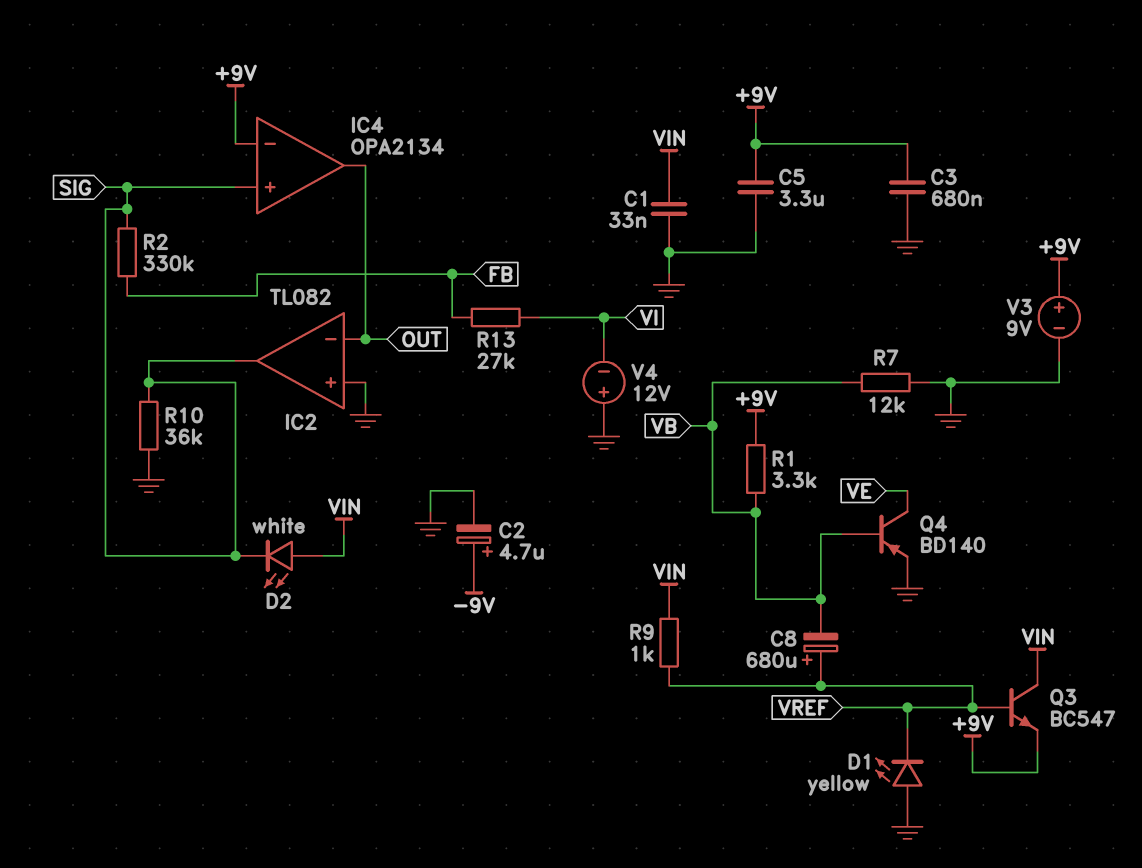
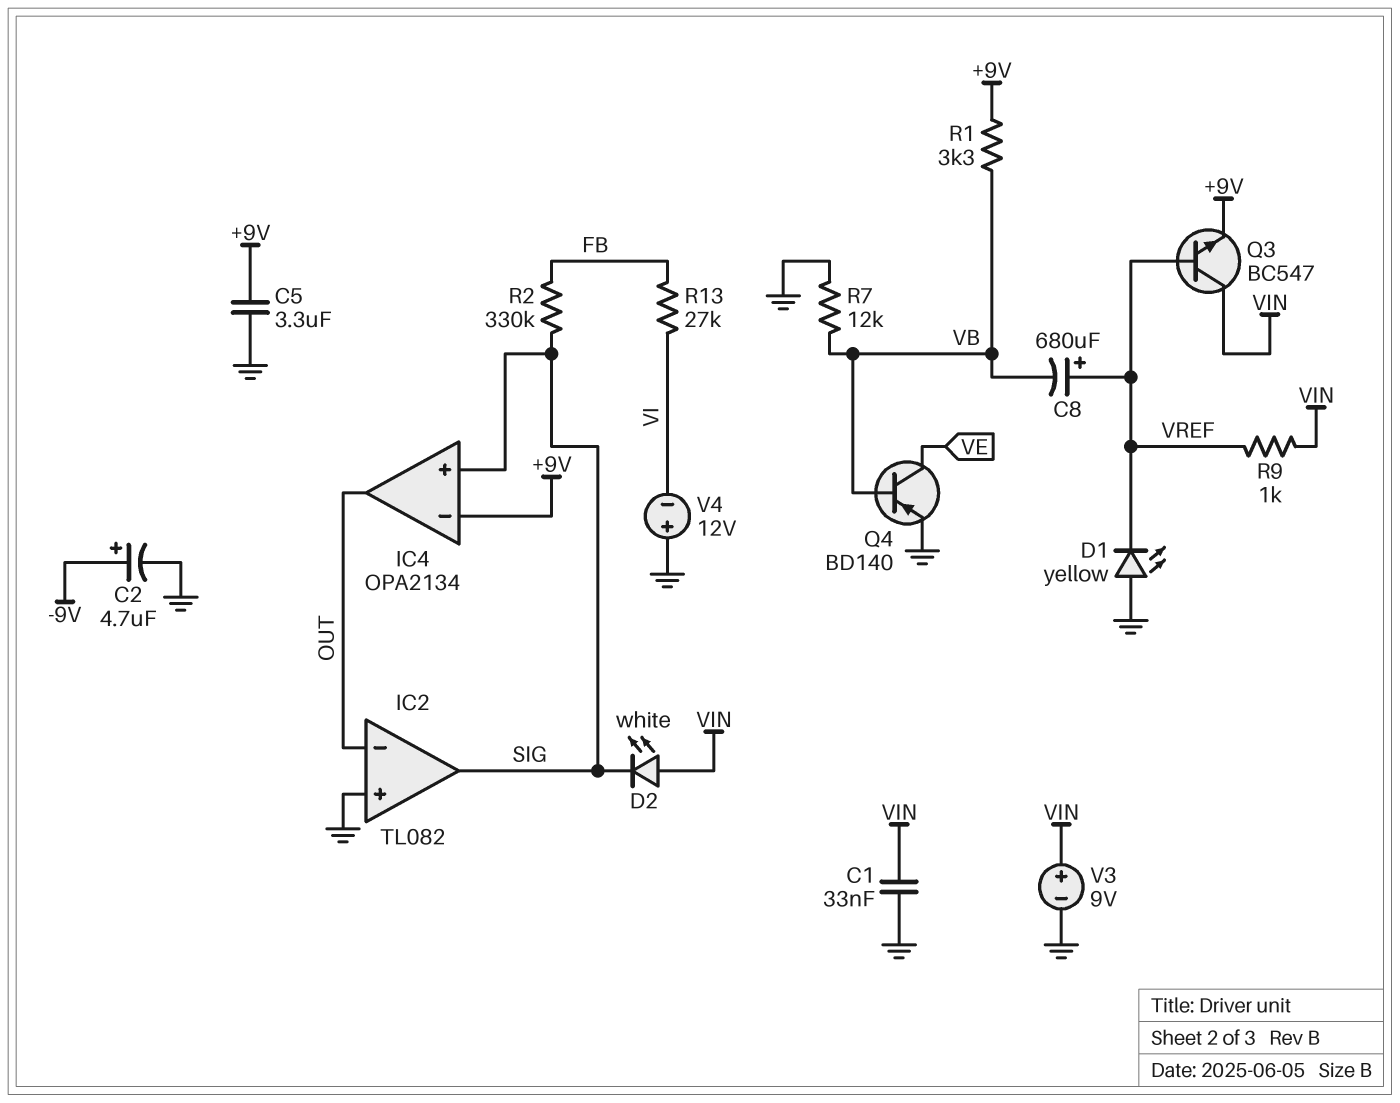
C3: 680nF (+9V, GND) -> none
R10: 36k (GND, SIG) -> none
V3: 9V (plus +9V, minus GND) -> 9V (plus VIN, minus GND)

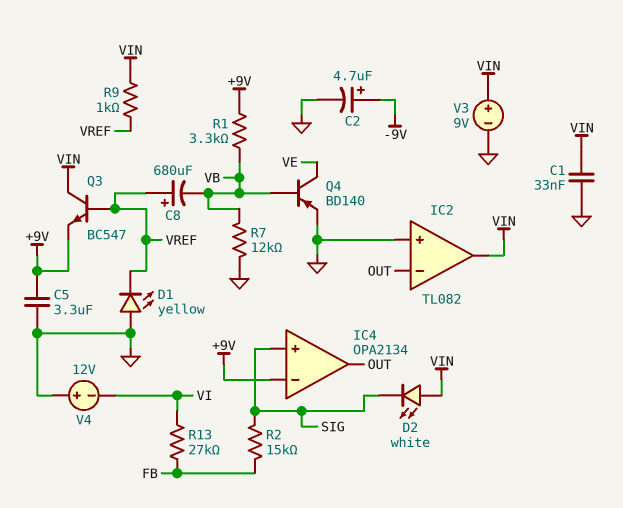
IC2 pin out: SIG -> VIN
R2: 330k (FB, SIG) -> 15k (FB, SIG)

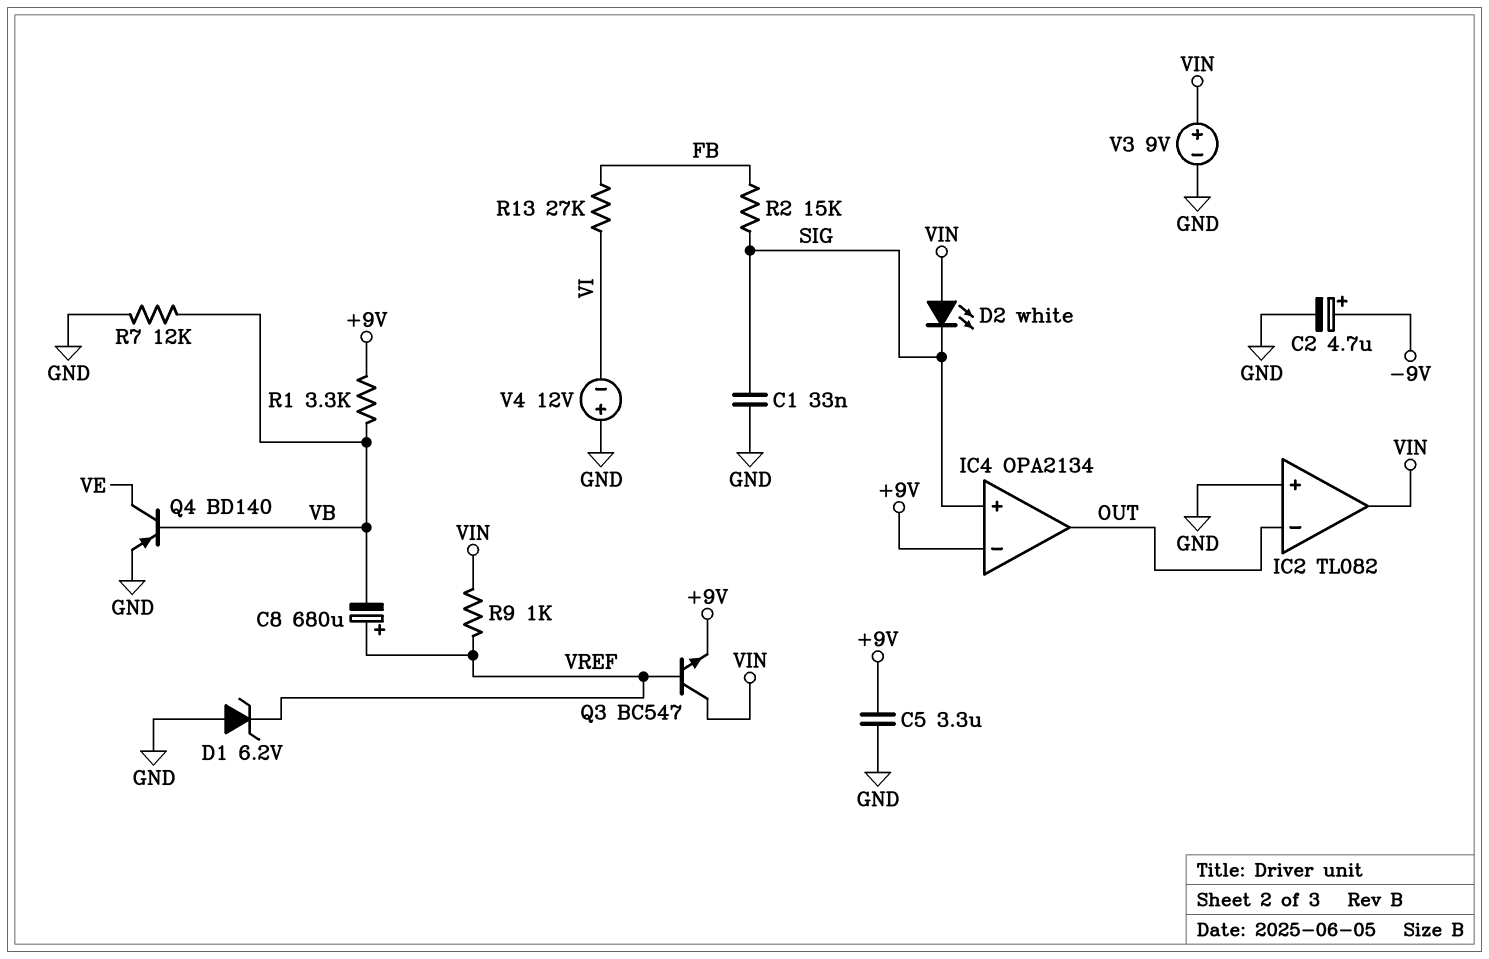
C1: 33nF (GND, VIN) -> 33nF (GND, SIG)
D1: LED yellow (A GND, K VREF) -> zener 6.2V (A GND, K VREF)

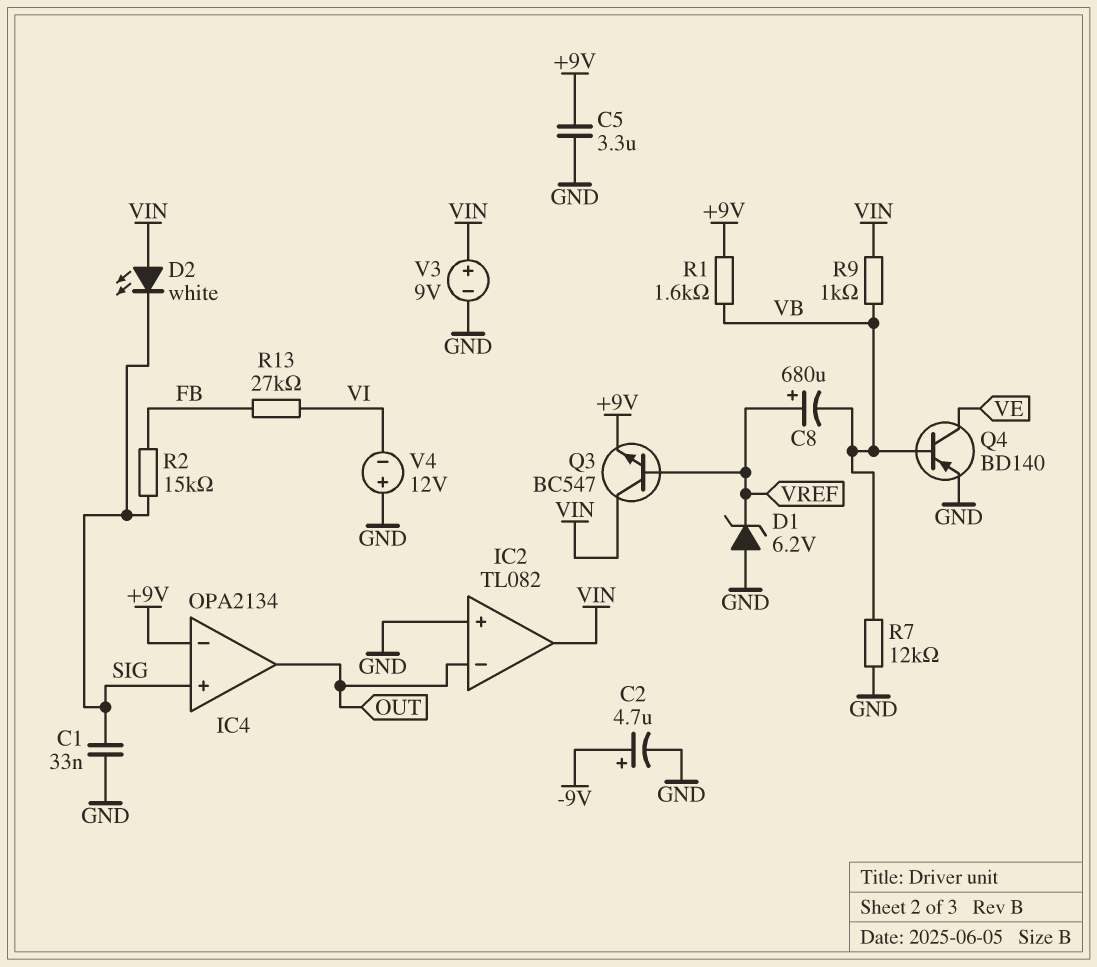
R1: 3.3k (+9V, VB) -> 1.6k (+9V, VB)
R9: 1k (VIN, VREF) -> 1k (VB, VIN)

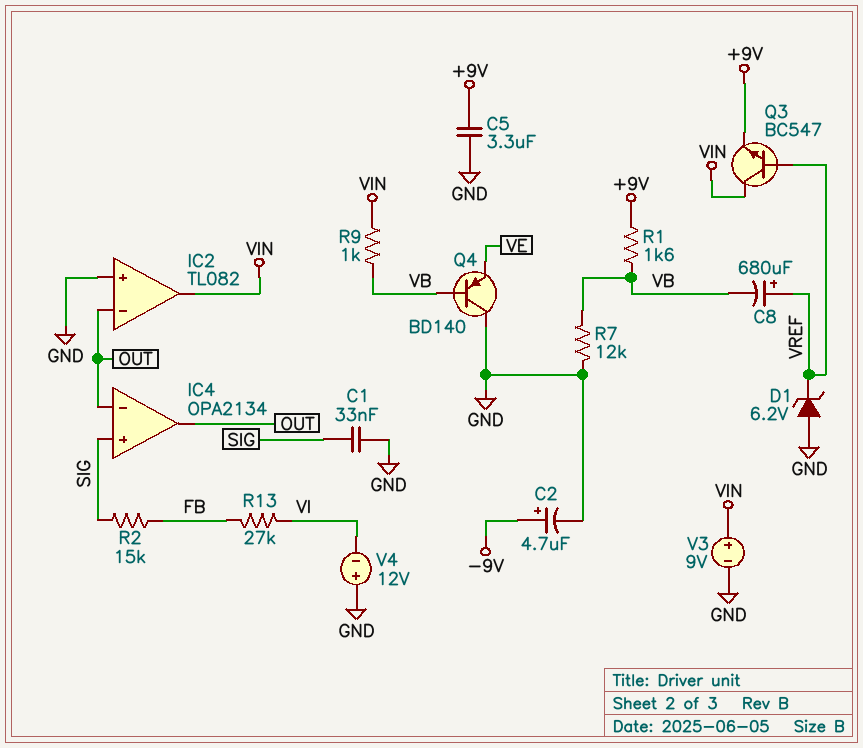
D2: LED white (A VIN, K SIG) -> none
IC4 pin in-: +9V -> OUT
Q4: PNP BD140 (B VB, C VE, E GND) -> PNP BD140 (B VB, C GND, E VE)

